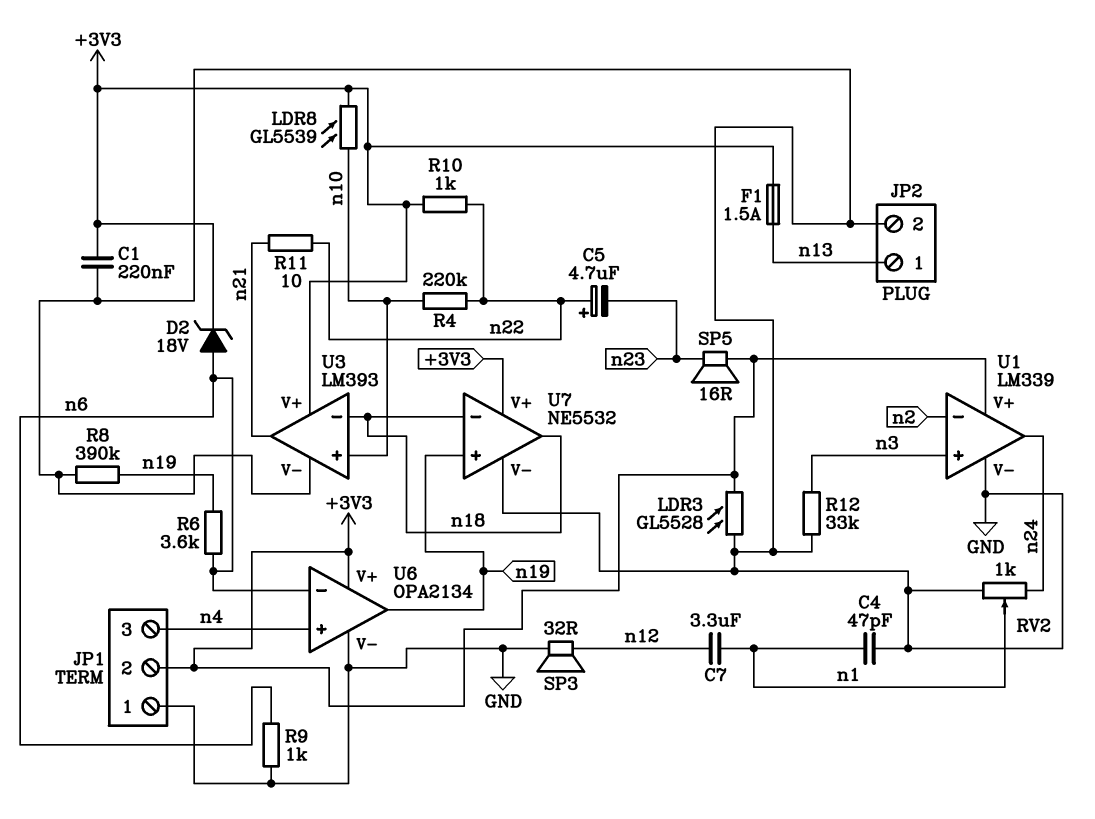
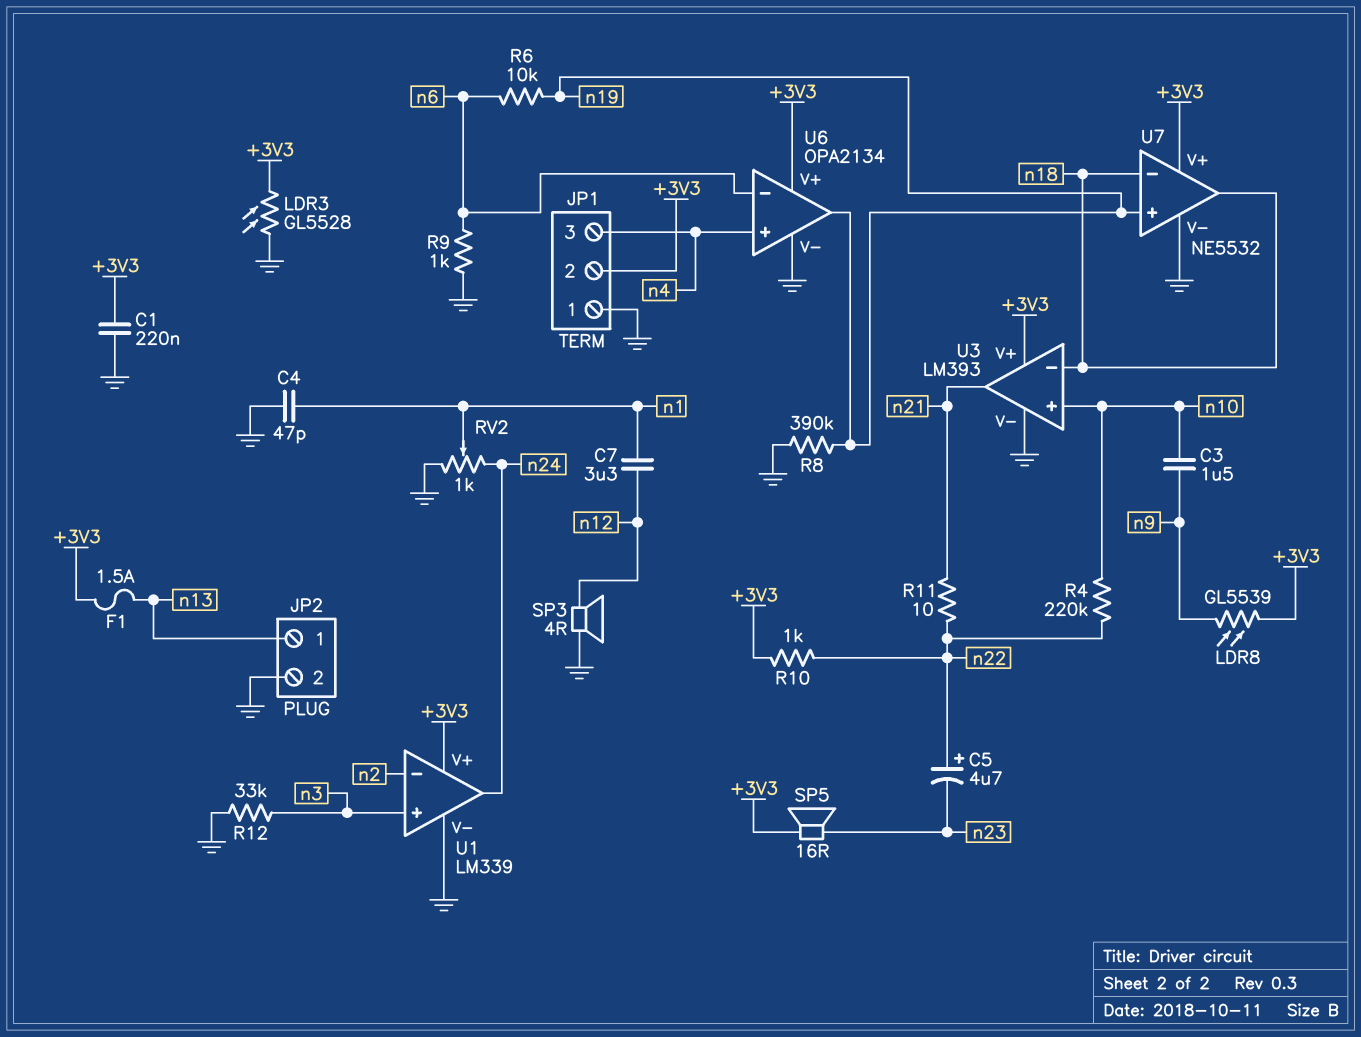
C3: none -> 1.5uF (n9, n10)
D2: zener 18V (A n6, K +3V3) -> none
LDR8: GL5539 (+3V3, n10) -> GL5539 (+3V3, n9)
R6: 3.6k (n6, n19) -> 10k (n6, n19)
SP3: speaker 32R (GND, n12) -> speaker 4R (GND, n12)

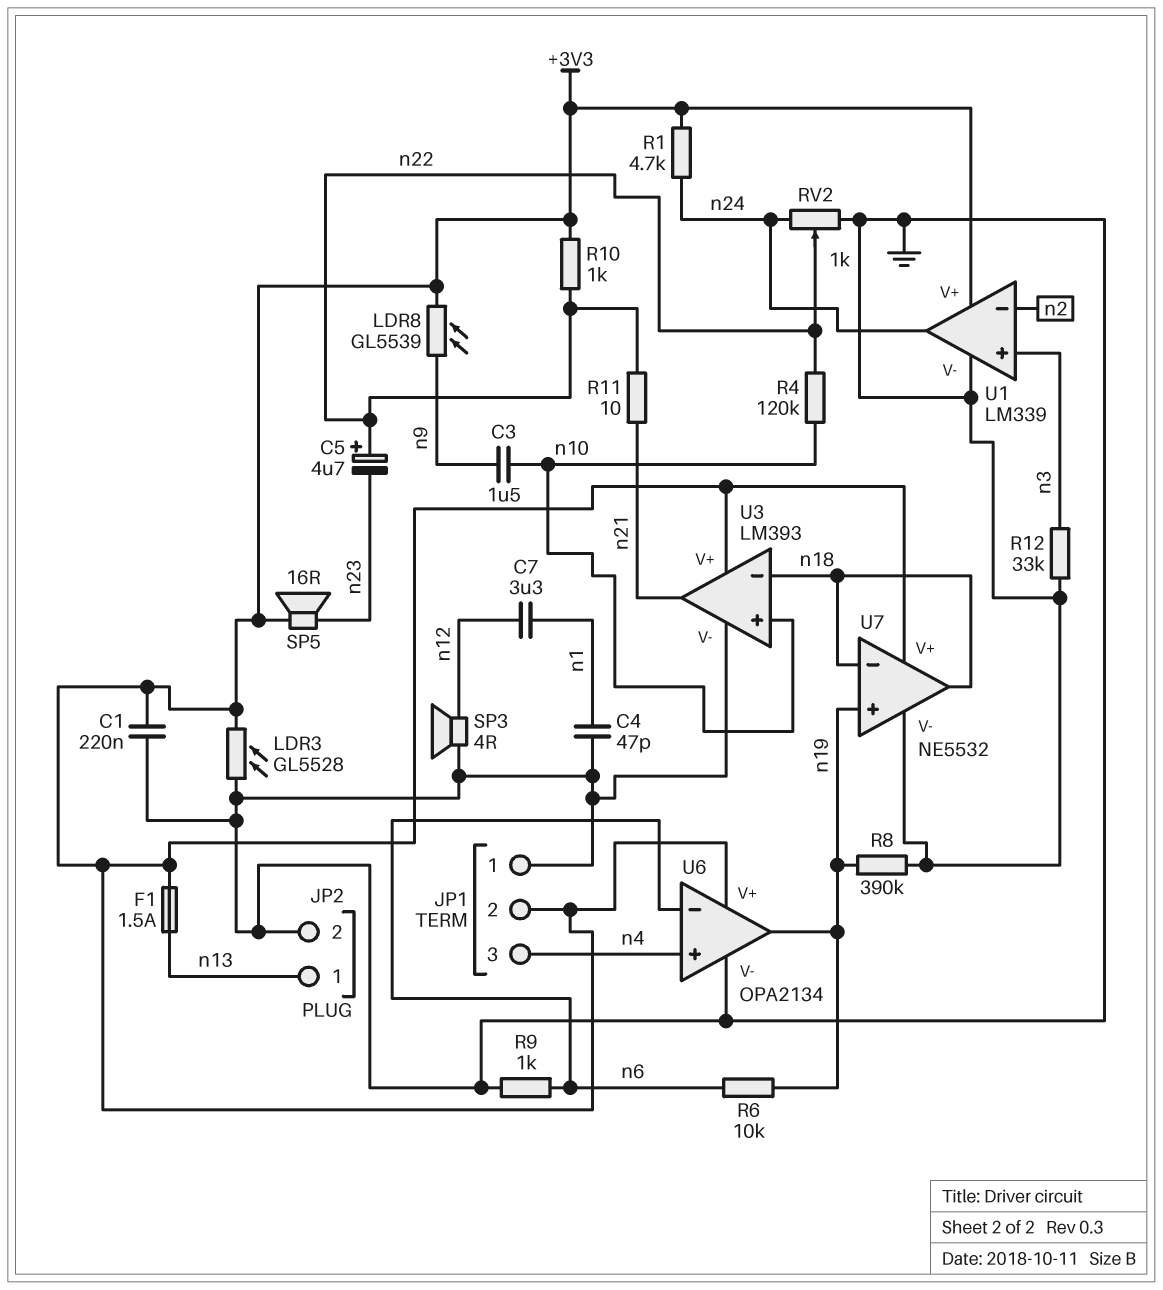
R1: none -> 4.7k (+3V3, n24)
R4: 220k (n10, n22) -> 120k (n10, n22)
RV2: 1k (GND, n24, wiper n1) -> 1k (GND, n24, wiper n22)

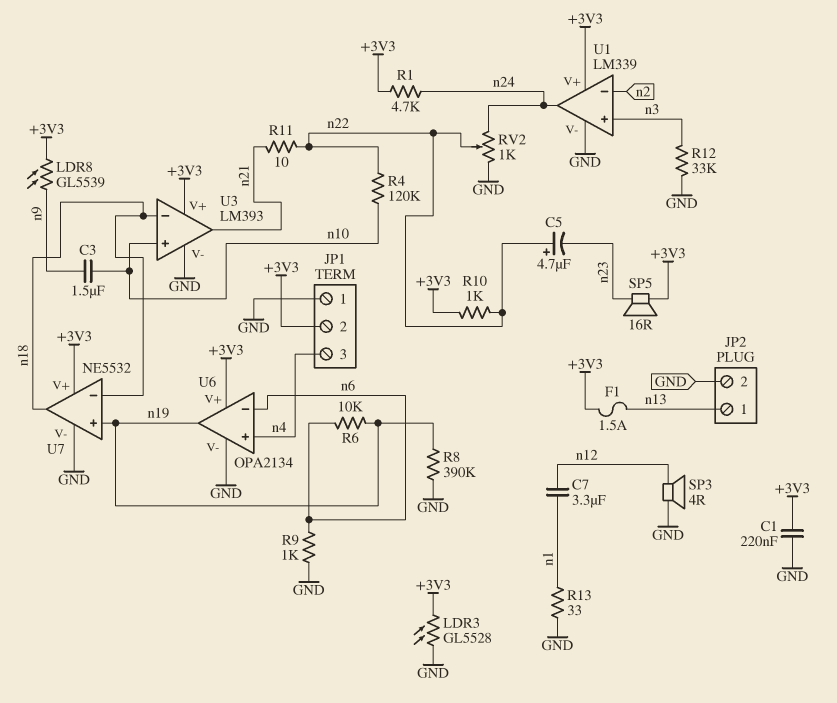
C4: 47pF (GND, n1) -> none
R13: none -> 33 (GND, n1)

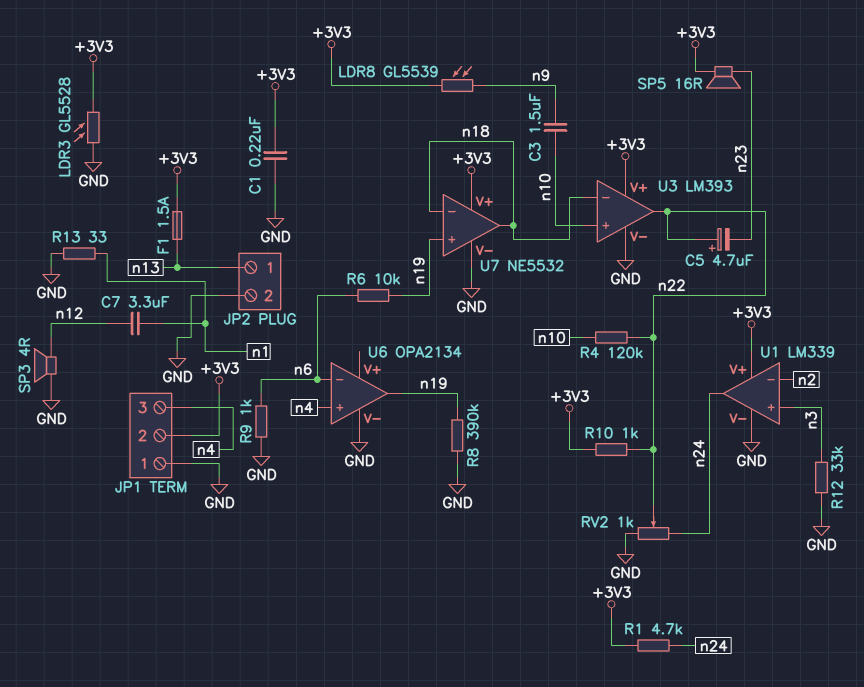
R11: 10 (n21, n22) -> none
U3 pin out: n21 -> n22
U6 pin V+: +3V3 -> none

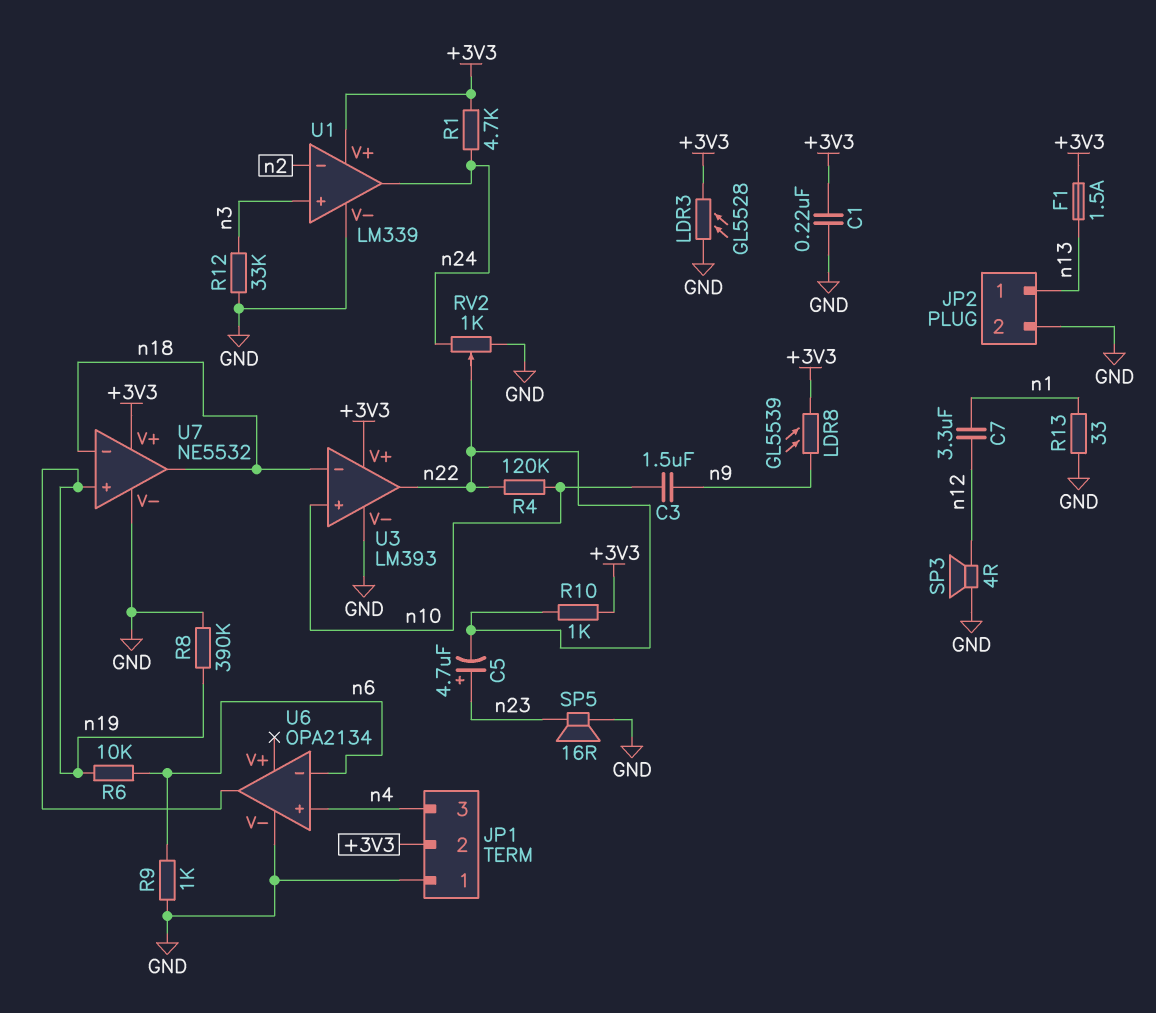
C5: 4.7uF (plus n22, minus n23) -> 4.7uF (plus n23, minus n22)
SP5: speaker 16R (+3V3, n23) -> speaker 16R (GND, n23)

